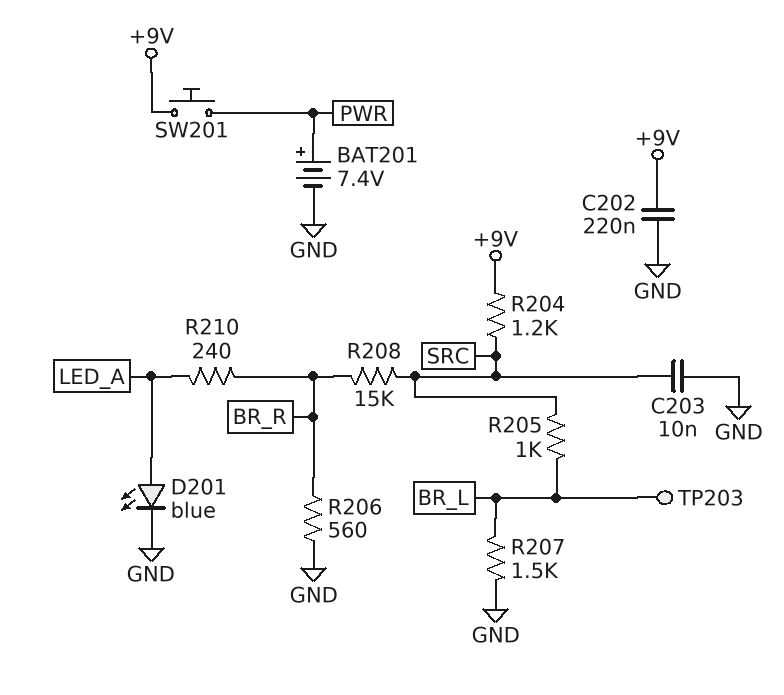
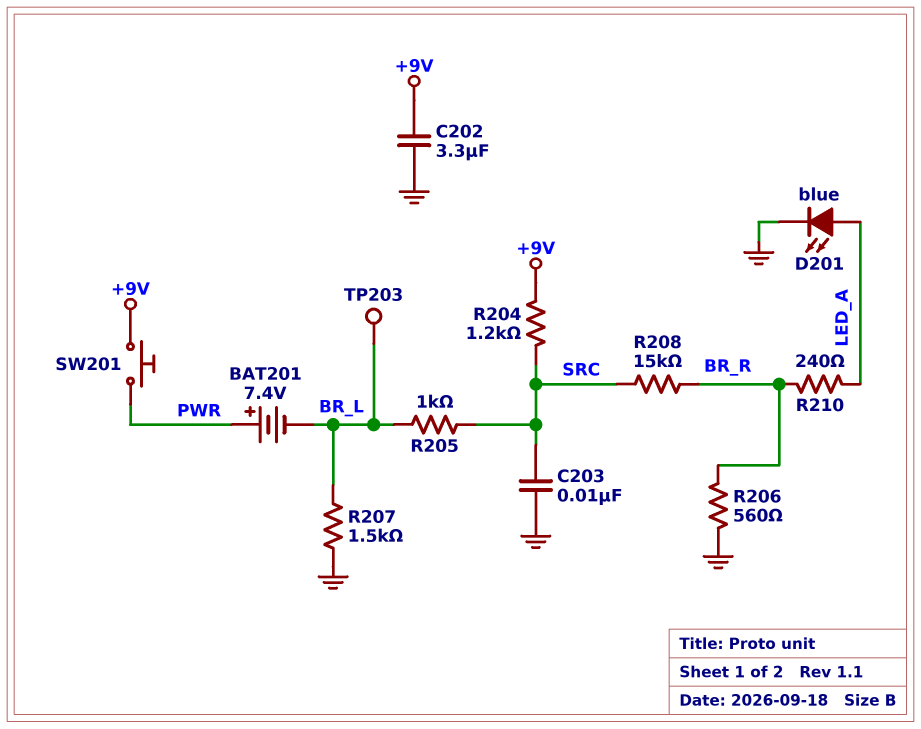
BAT201: 7.4V (plus PWR, minus GND) -> 7.4V (plus PWR, minus BR_L)
C202: 220nF (+9V, GND) -> 3.3uF (+9V, GND)

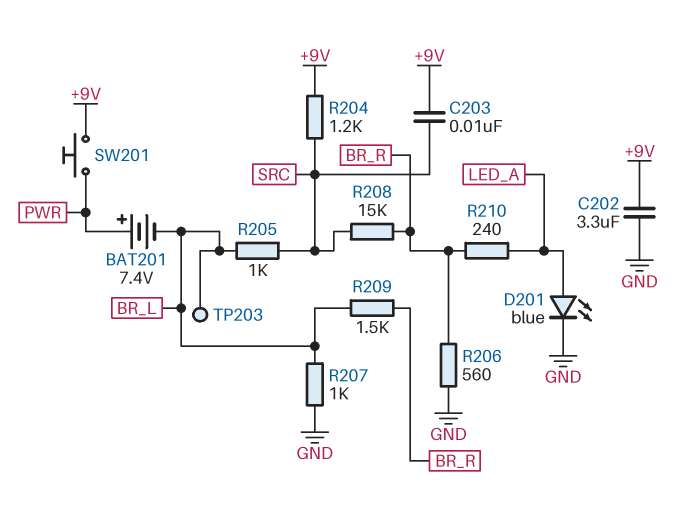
C203: 10nF (GND, SRC) -> 10nF (+9V, SRC)
R207: 1.5k (BR_L, GND) -> 1k (BR_L, GND)
R209: none -> 1.5k (BR_L, BR_R)

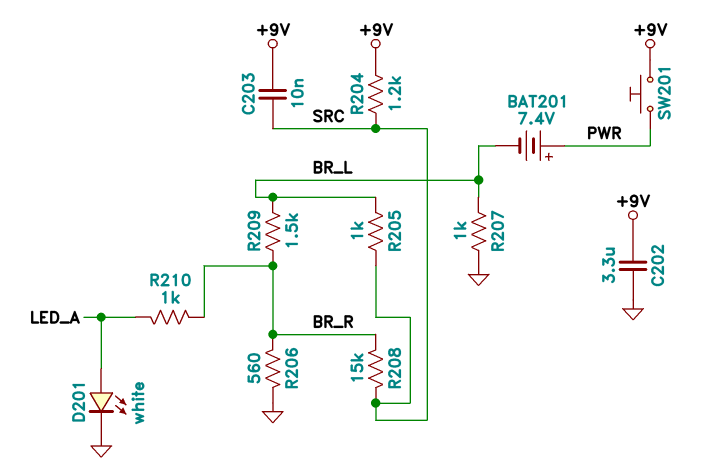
D201: LED blue (A LED_A, K GND) -> LED white (A LED_A, K GND)
R210: 240 (BR_R, LED_A) -> 1k (BR_R, LED_A)
TP203: test point (BR_L) -> none

